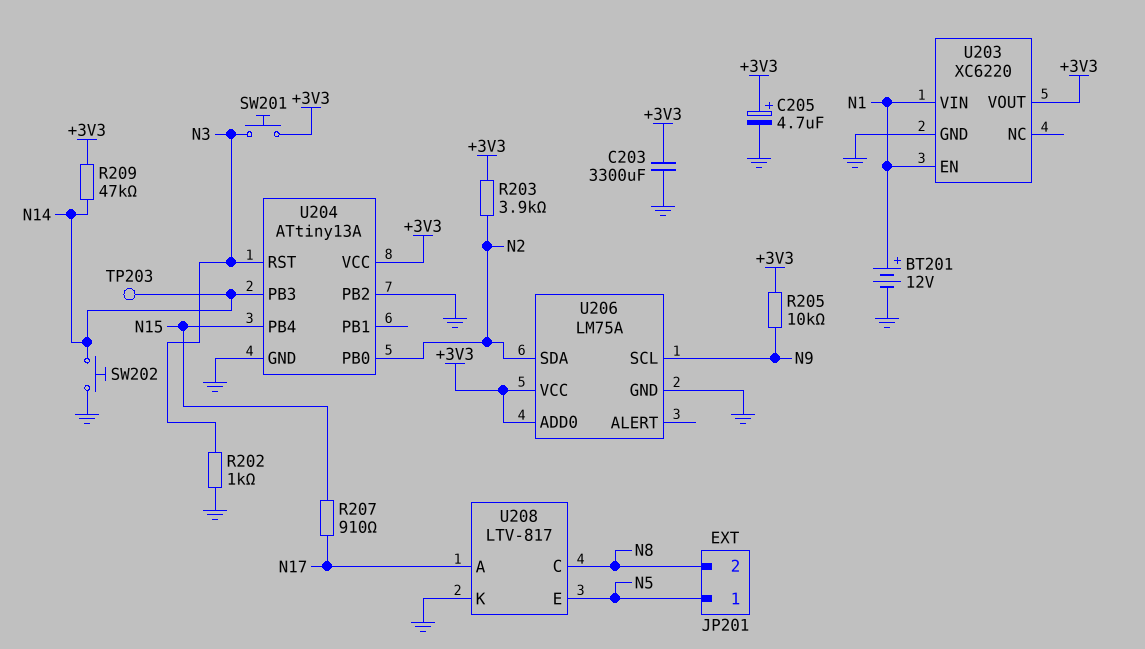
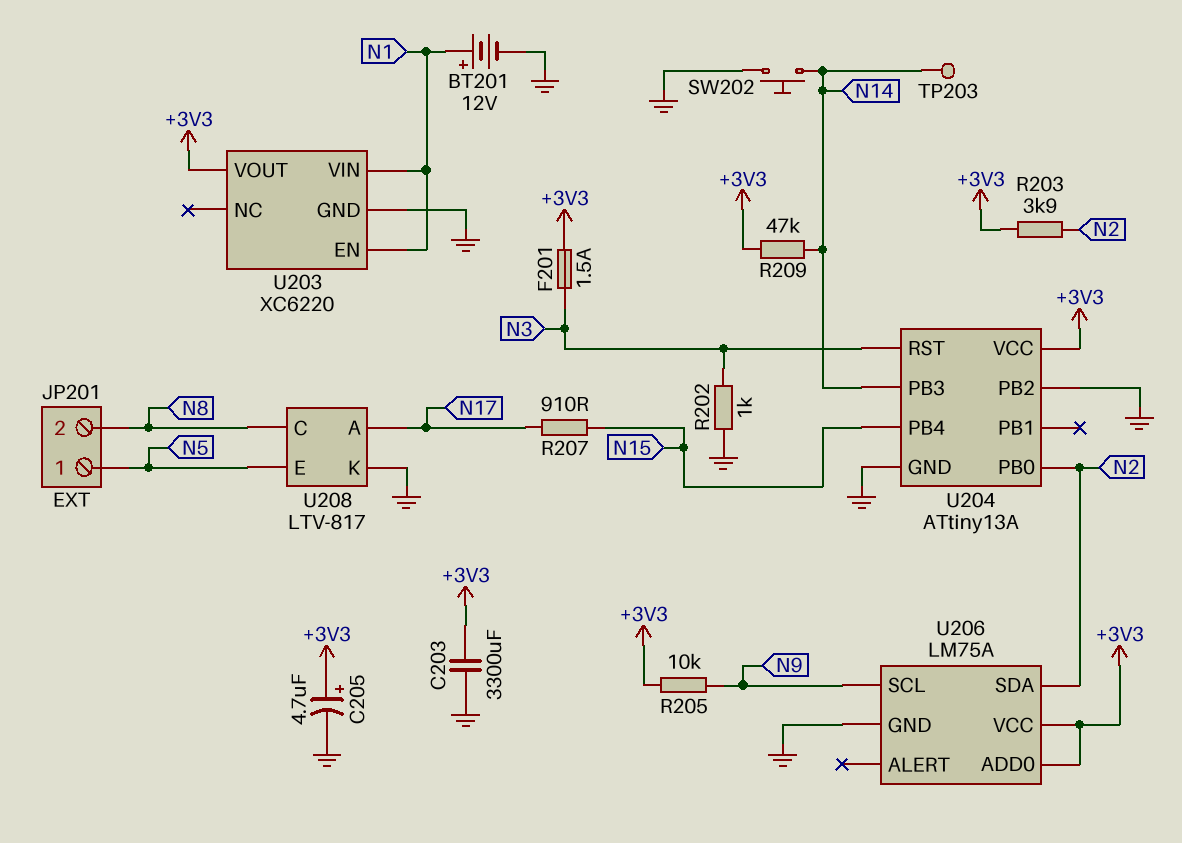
F201: none -> 1.5A (+3V3, N3)
SW201: button (+3V3, N3) -> none

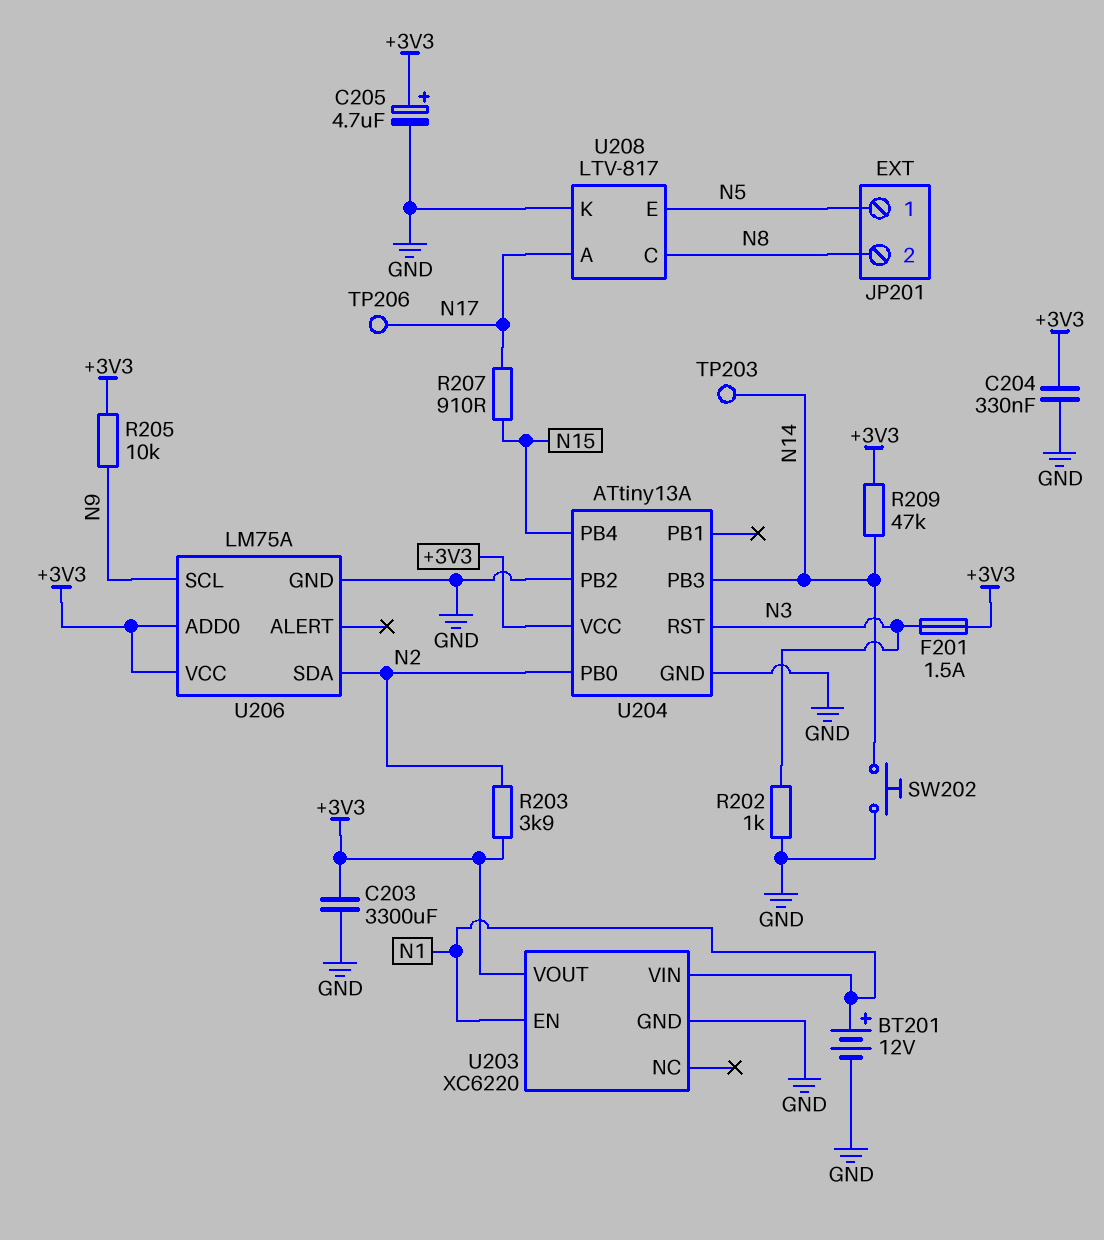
C204: none -> 330nF (+3V3, GND)
TP206: none -> test point (N17)

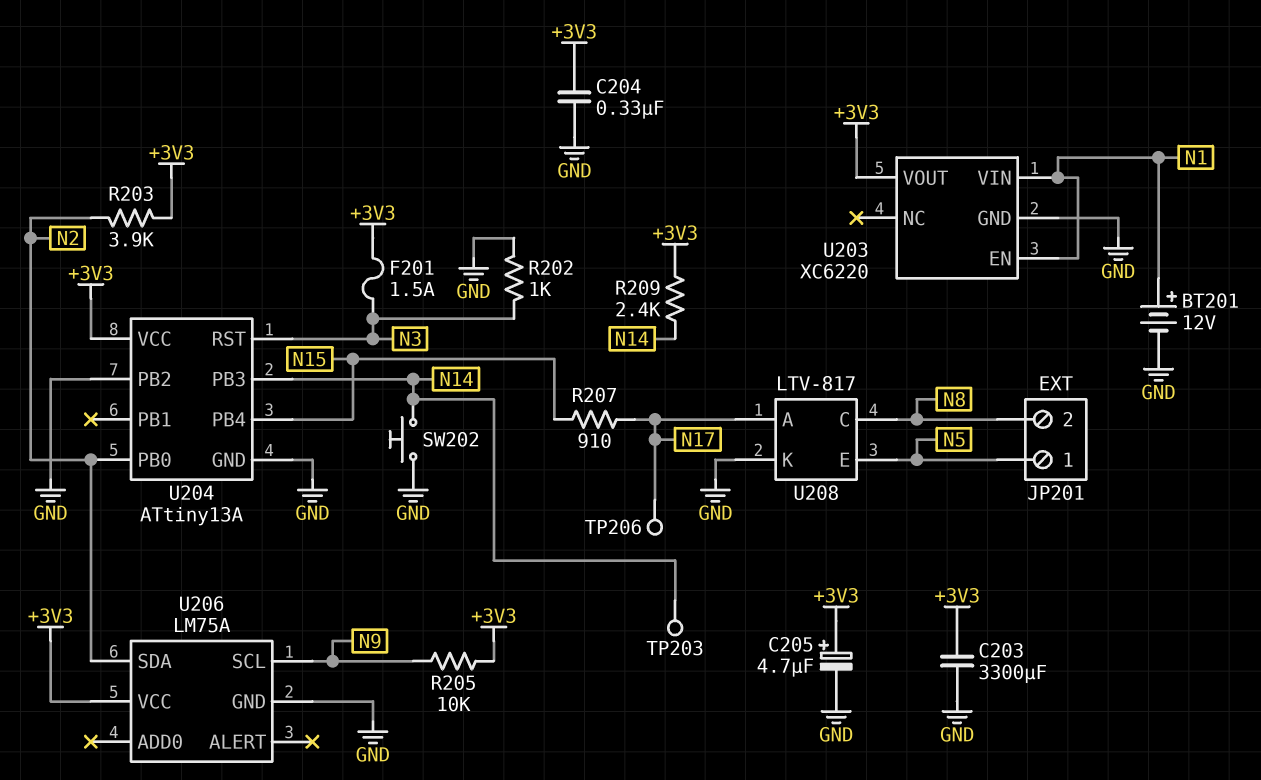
R209: 47k (+3V3, N14) -> 2.4k (+3V3, N14)
U206 pin ADD0: +3V3 -> none

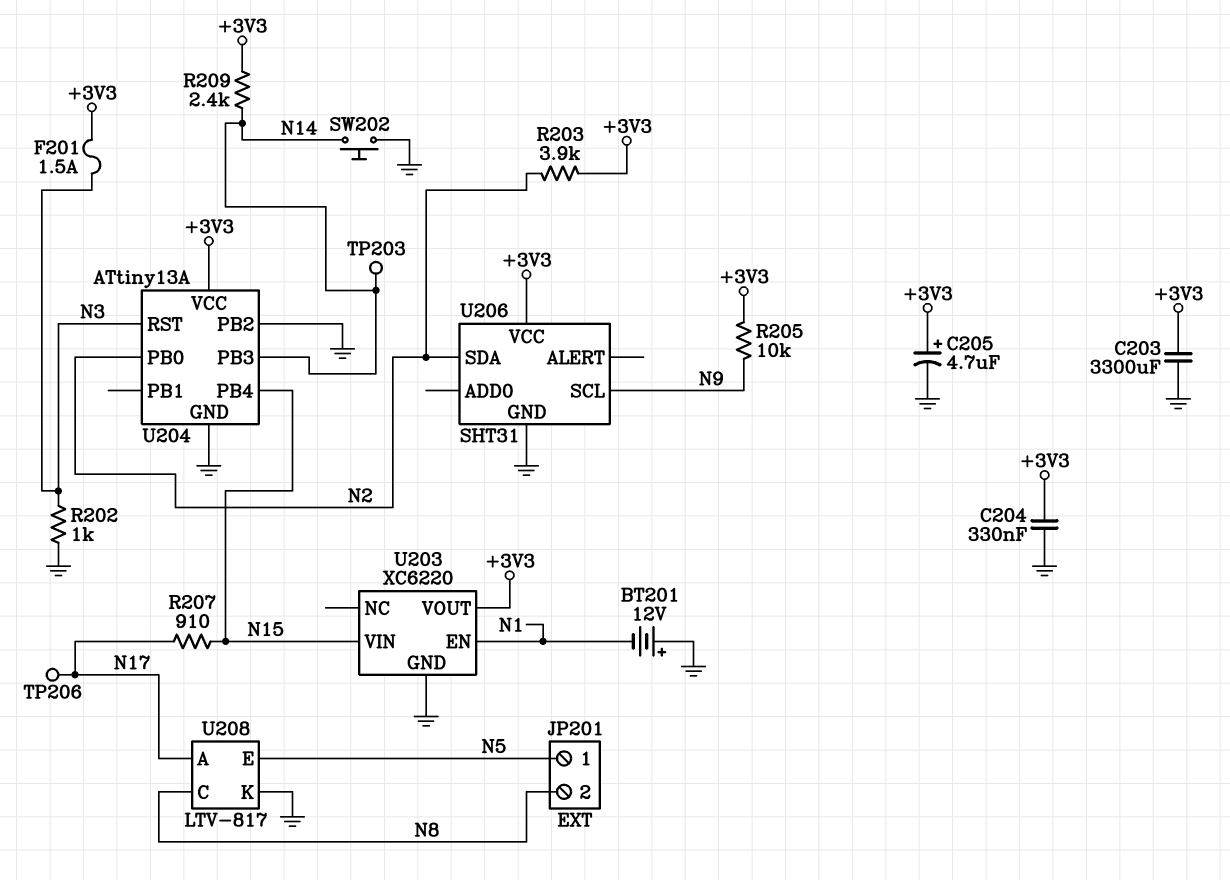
BT201: 12V (plus N1, minus GND) -> 12V (plus GND, minus N1)
U203 pin VIN: N1 -> N15
U206: LM75A -> SHT31

